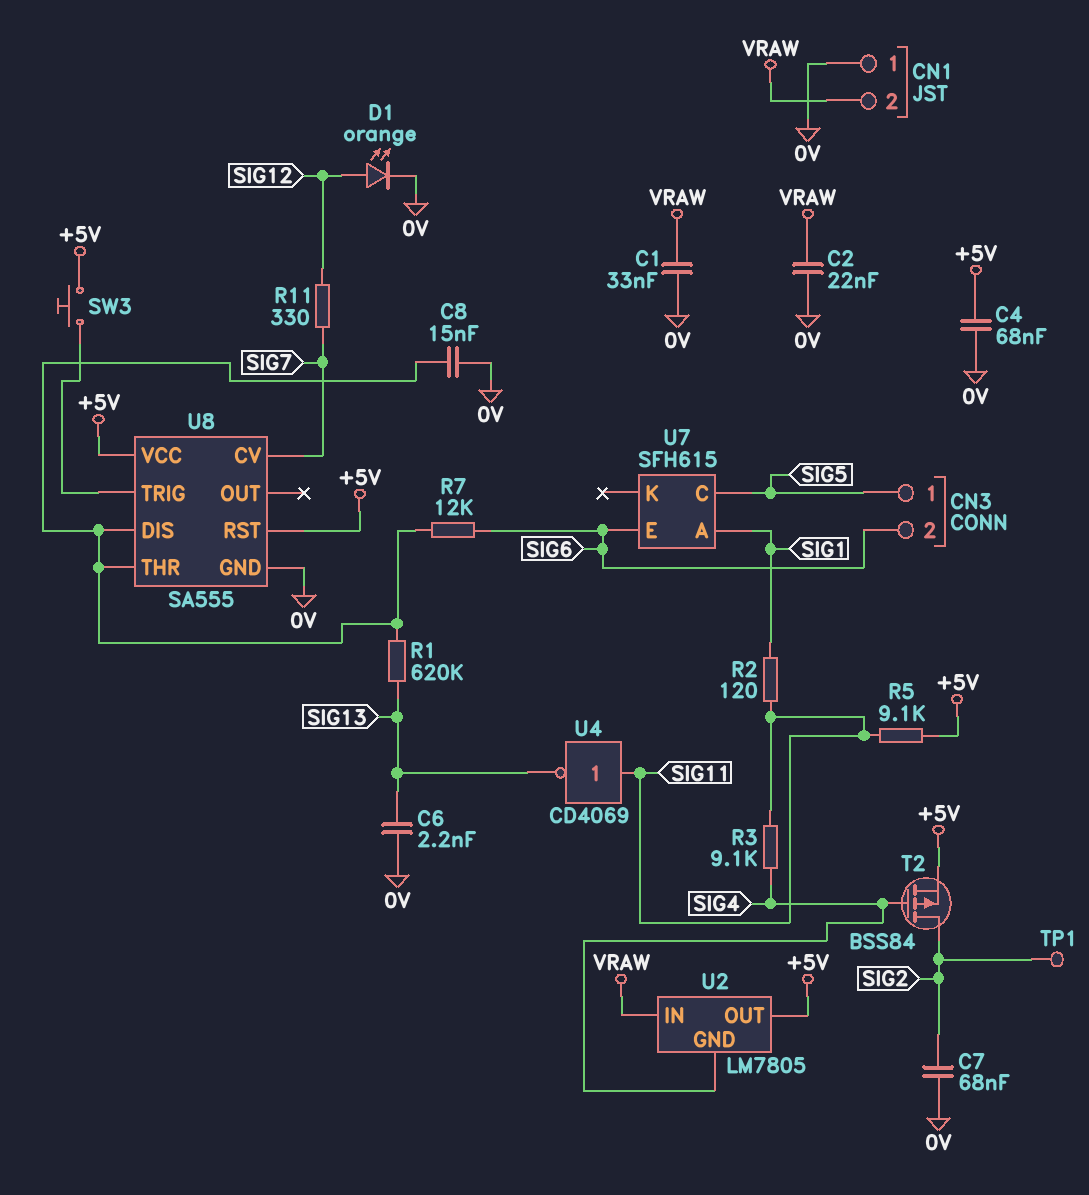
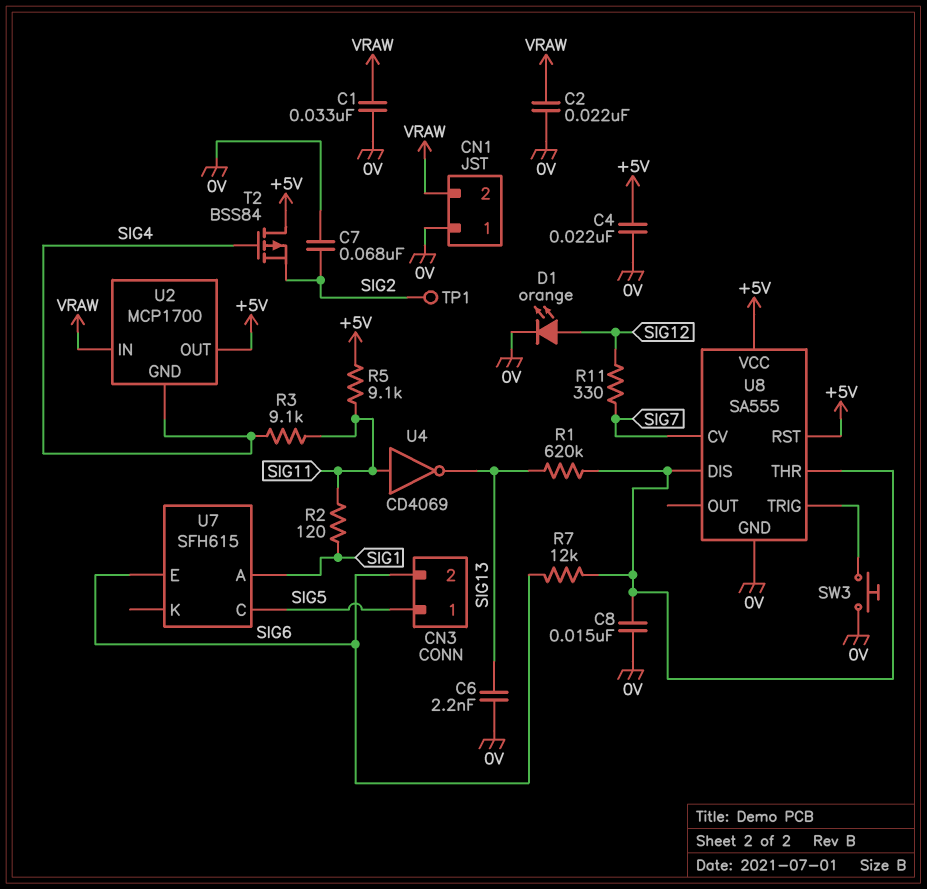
C4: 68nF (+5V, 0V) -> 22nF (+5V, 0V)
SW3: button (+5V, U8/TRIG) -> button (0V, U8/TRIG)
T2: PMOS BSS84 (G SIG4, D SIG2, S +5V) -> PMOS BSS84 (G SIG4, D +5V, S SIG2)
U2: LM7805 -> MCP1700

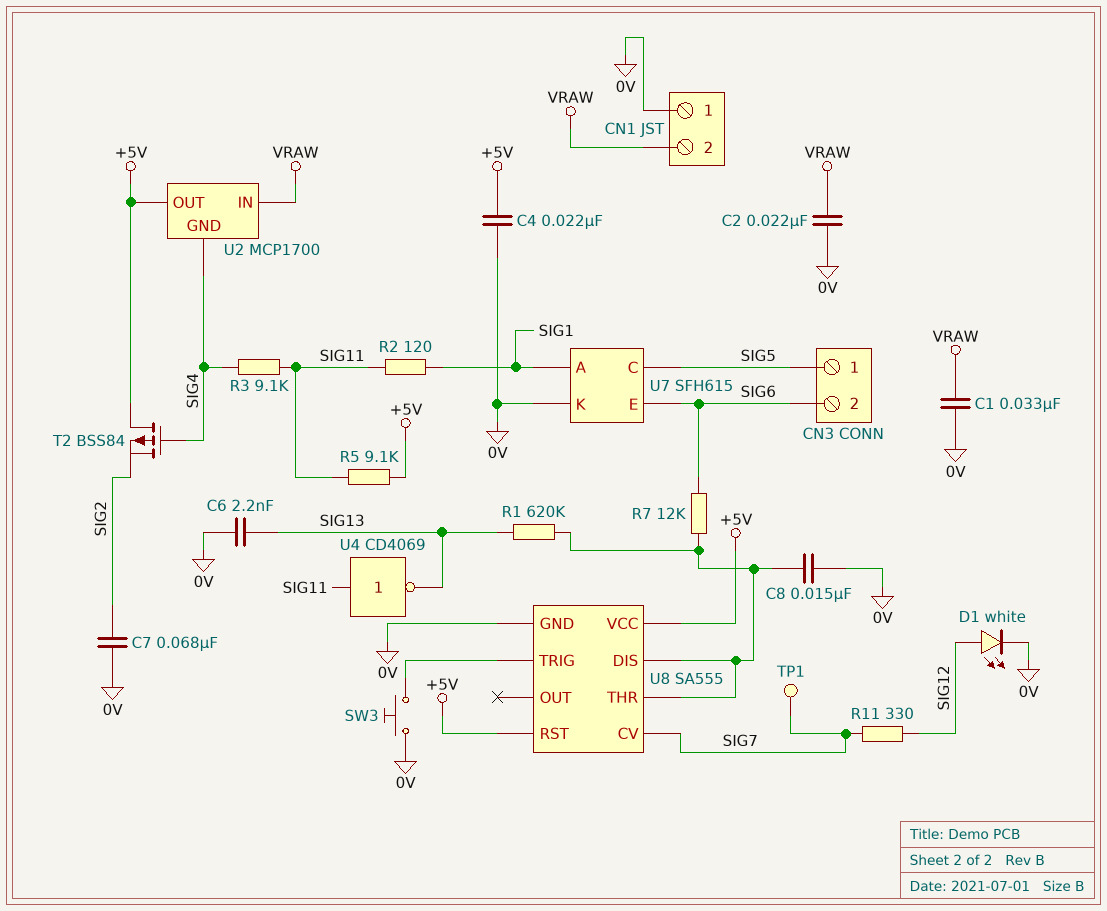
D1: LED orange (A SIG12, K 0V) -> LED white (A SIG12, K 0V)
TP1: test point (SIG2) -> test point (SIG7)
U7 pin K: none -> 0V

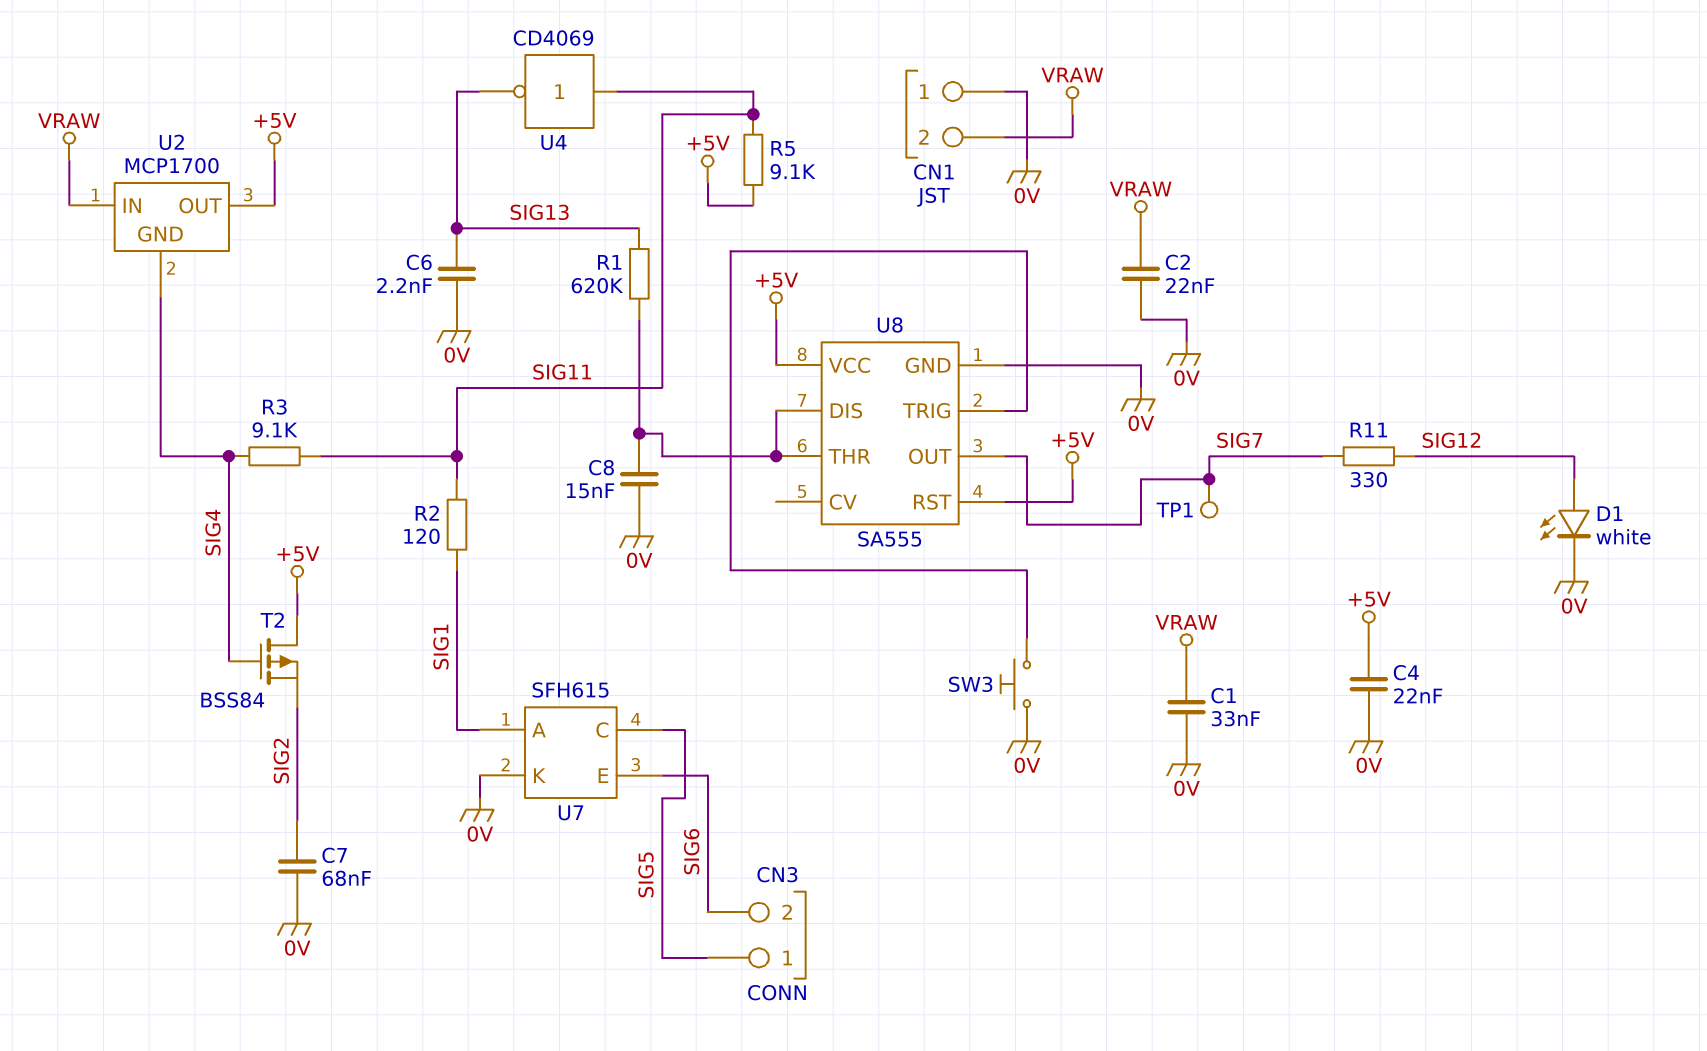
R7: 12k (SIG6, U8/DIS) -> none
U8 pin CV: SIG7 -> none
U8 pin OUT: none -> SIG7

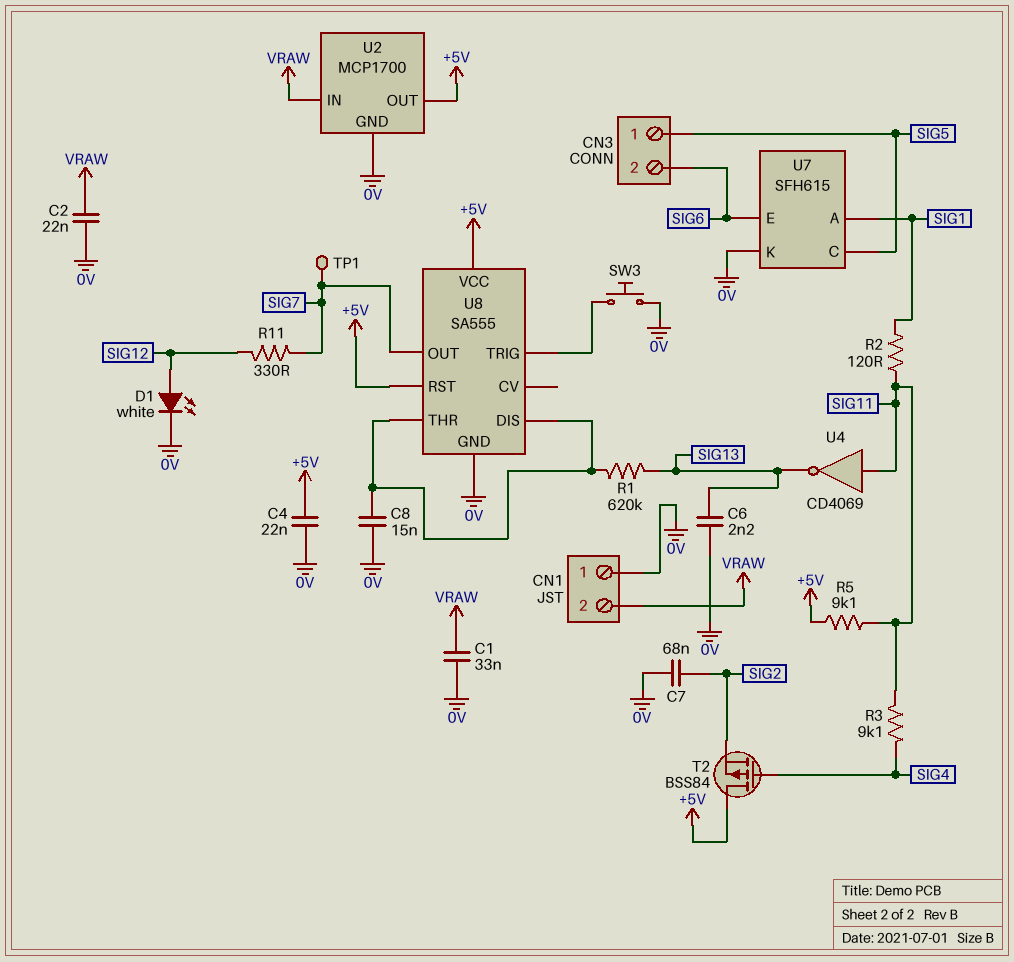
U2 pin GND: SIG4 -> 0V

